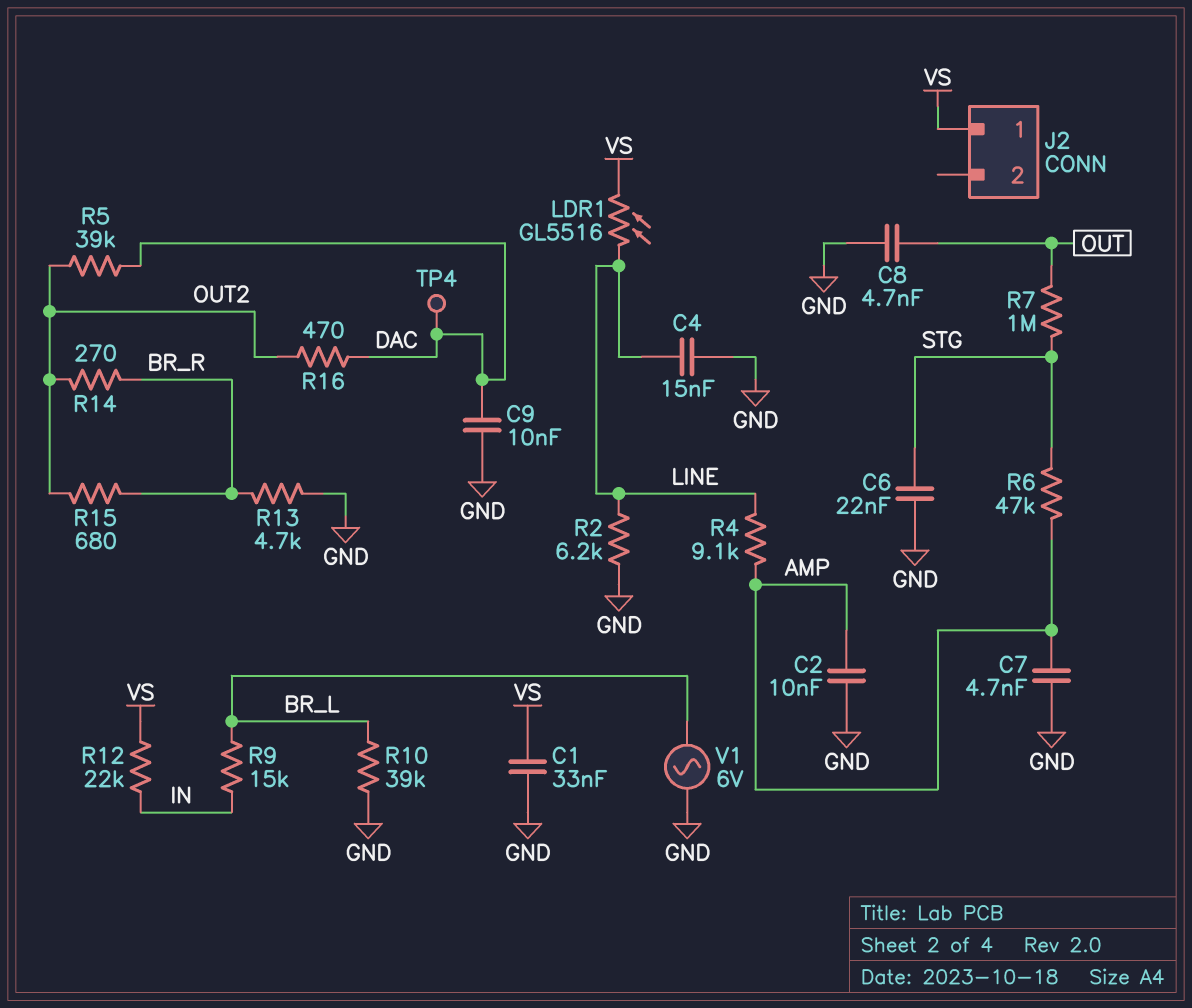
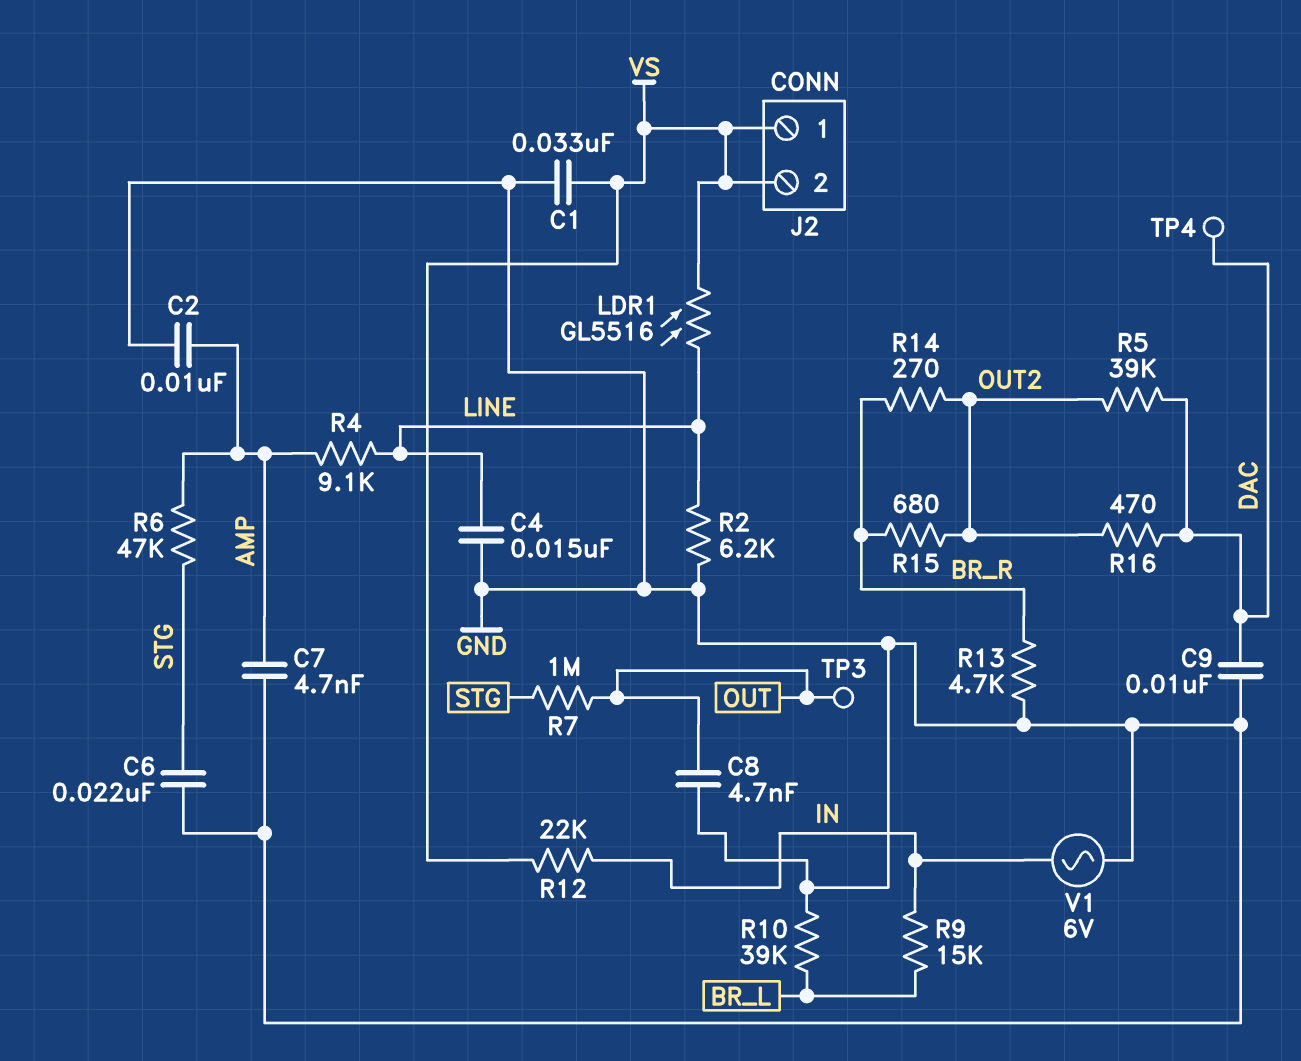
J2 pin 2: none -> VS
TP3: none -> test point (OUT)
V1: AC 6V (BR_L, GND) -> AC 6V (GND, IN)

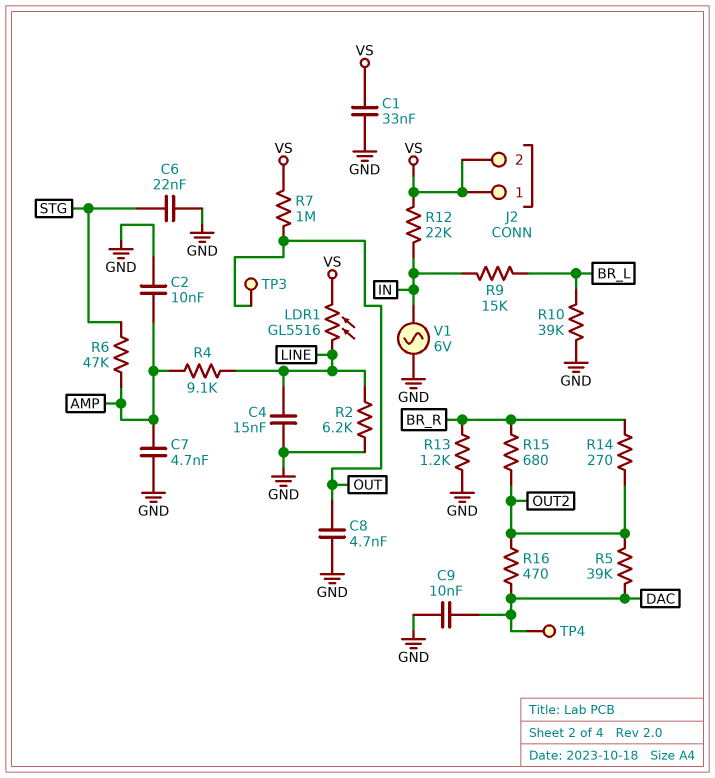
R7: 1M (OUT, STG) -> 1M (OUT, VS)
R13: 4.7k (BR_R, GND) -> 1.2k (BR_R, GND)

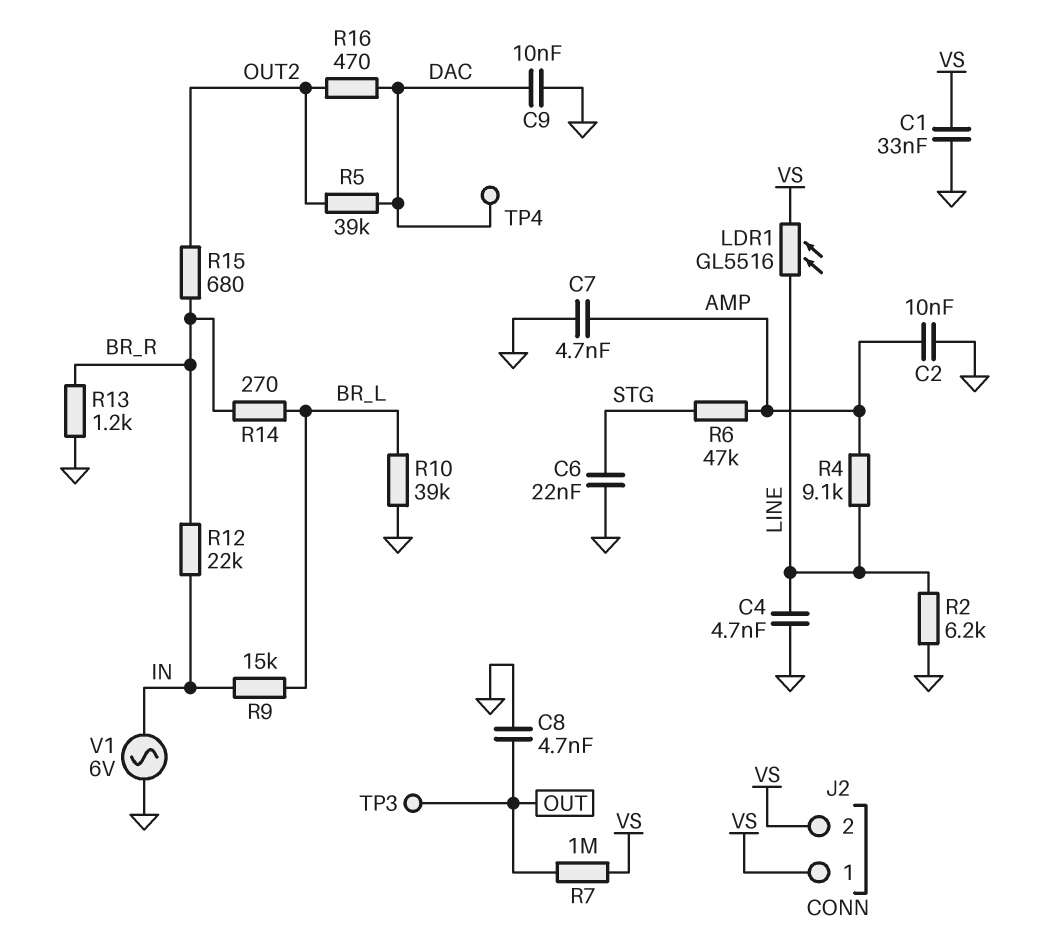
C4: 15nF (GND, LINE) -> 4.7nF (GND, LINE)
R12: 22k (IN, VS) -> 22k (BR_R, IN)
R14: 270 (BR_R, OUT2) -> 270 (BR_L, BR_R)

